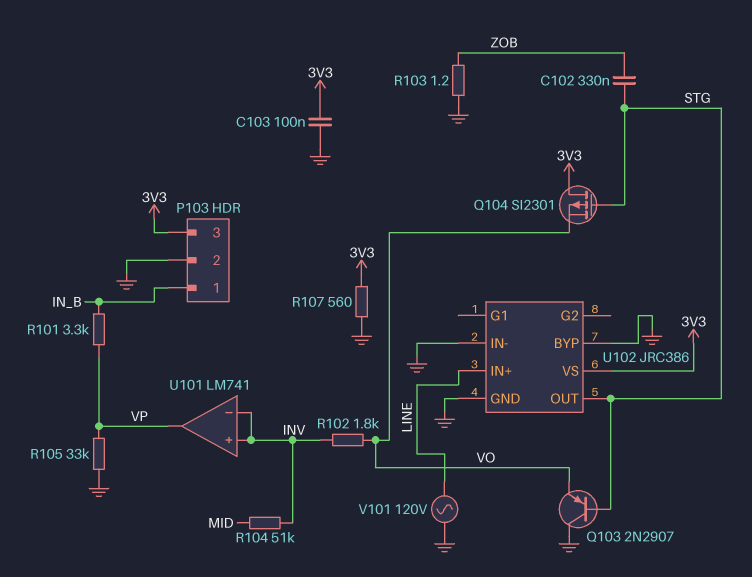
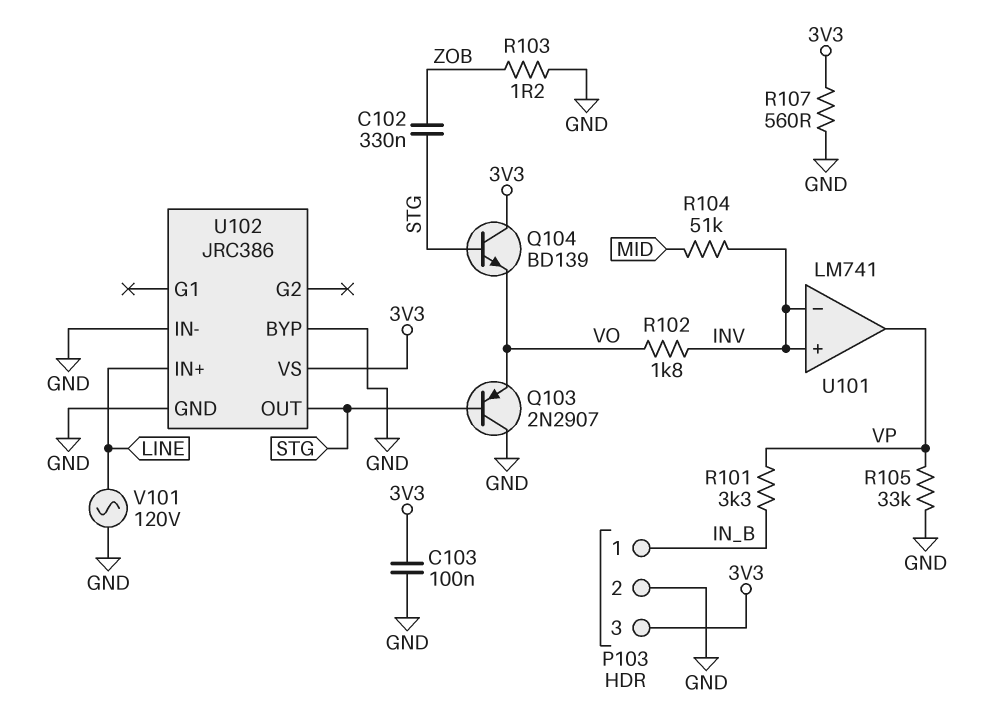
Q104: PMOS SI2301 (G STG, D 3V3, S VO) -> NPN BD139 (B STG, C 3V3, E VO)

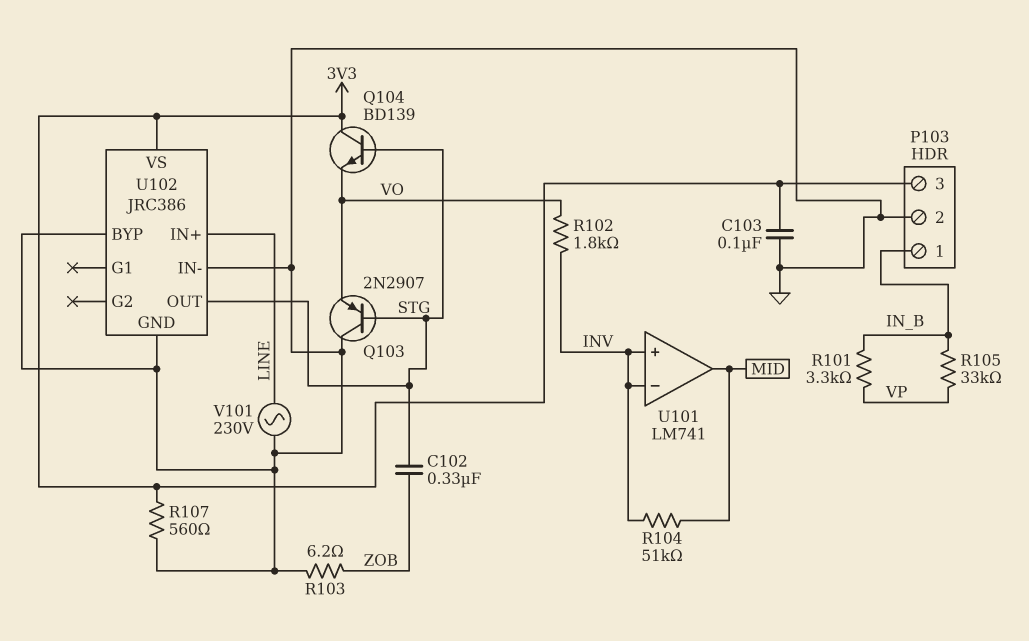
R103: 1.2 (GND, ZOB) -> 6.2 (GND, ZOB)
R105: 33k (GND, VP) -> 33k (IN_B, VP)
U101 pin out: VP -> MID
V101: AC 120V (GND, LINE) -> AC 230V (GND, LINE)

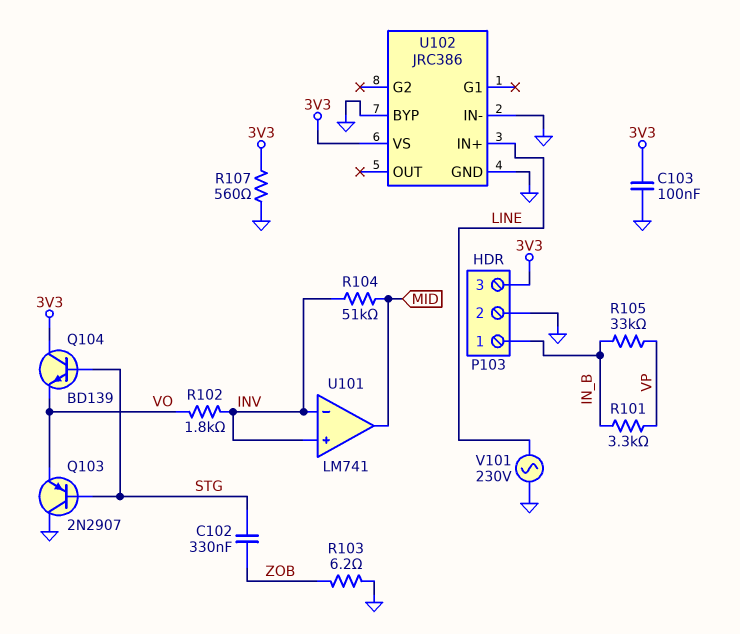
U102 pin OUT: STG -> none

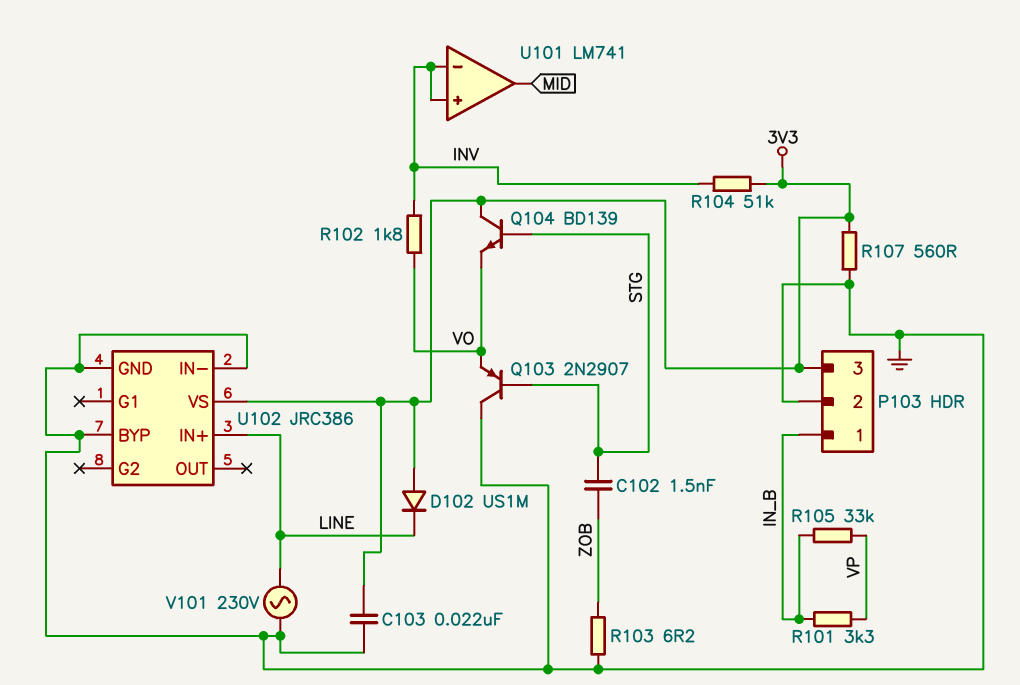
C102: 330nF (STG, ZOB) -> 1.5nF (STG, ZOB)
C103: 100nF (3V3, GND) -> 22nF (3V3, GND)
D102: none -> diode US1M (A 3V3, K LINE)
R104: 51k (INV, MID) -> 51k (3V3, INV)

